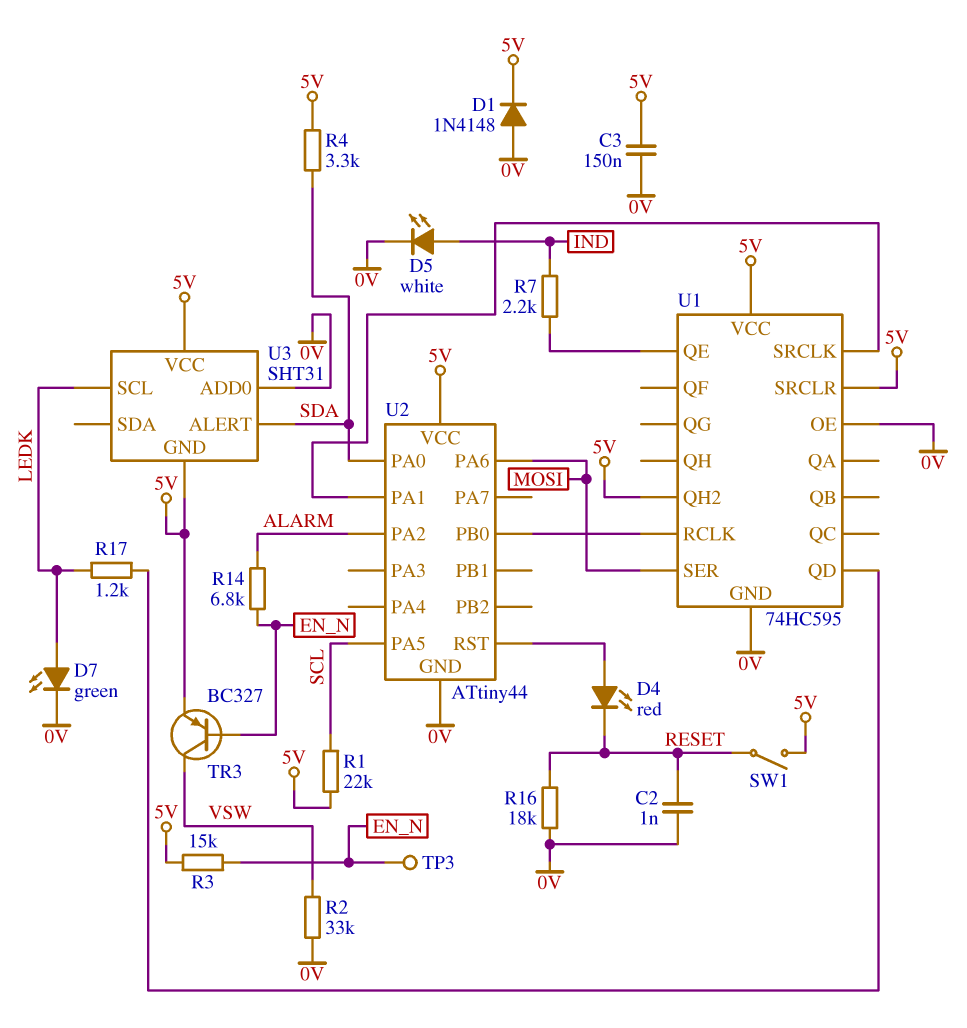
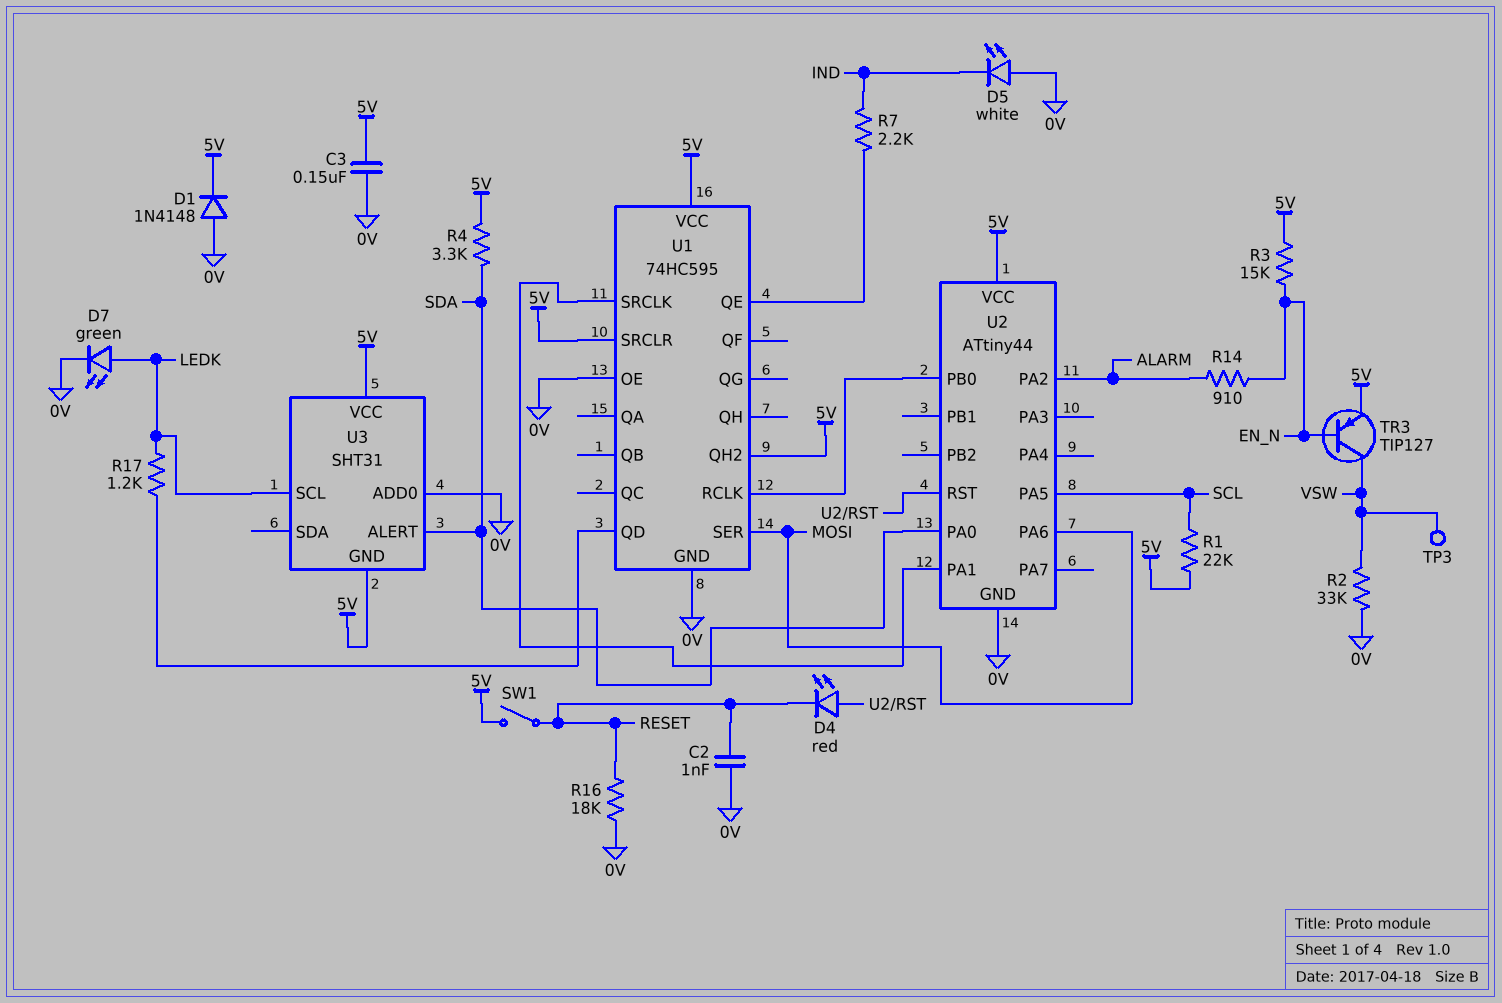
D5: LED white (A IND, K 0V) -> LED white (A 0V, K IND)
R14: 6.8k (ALARM, EN_N) -> 910 (ALARM, EN_N)
TP3: test point (EN_N) -> test point (VSW)
TR3: PNP BC327 (B EN_N, C VSW, E 5V) -> PNP TIP127 (B EN_N, C VSW, E 5V)

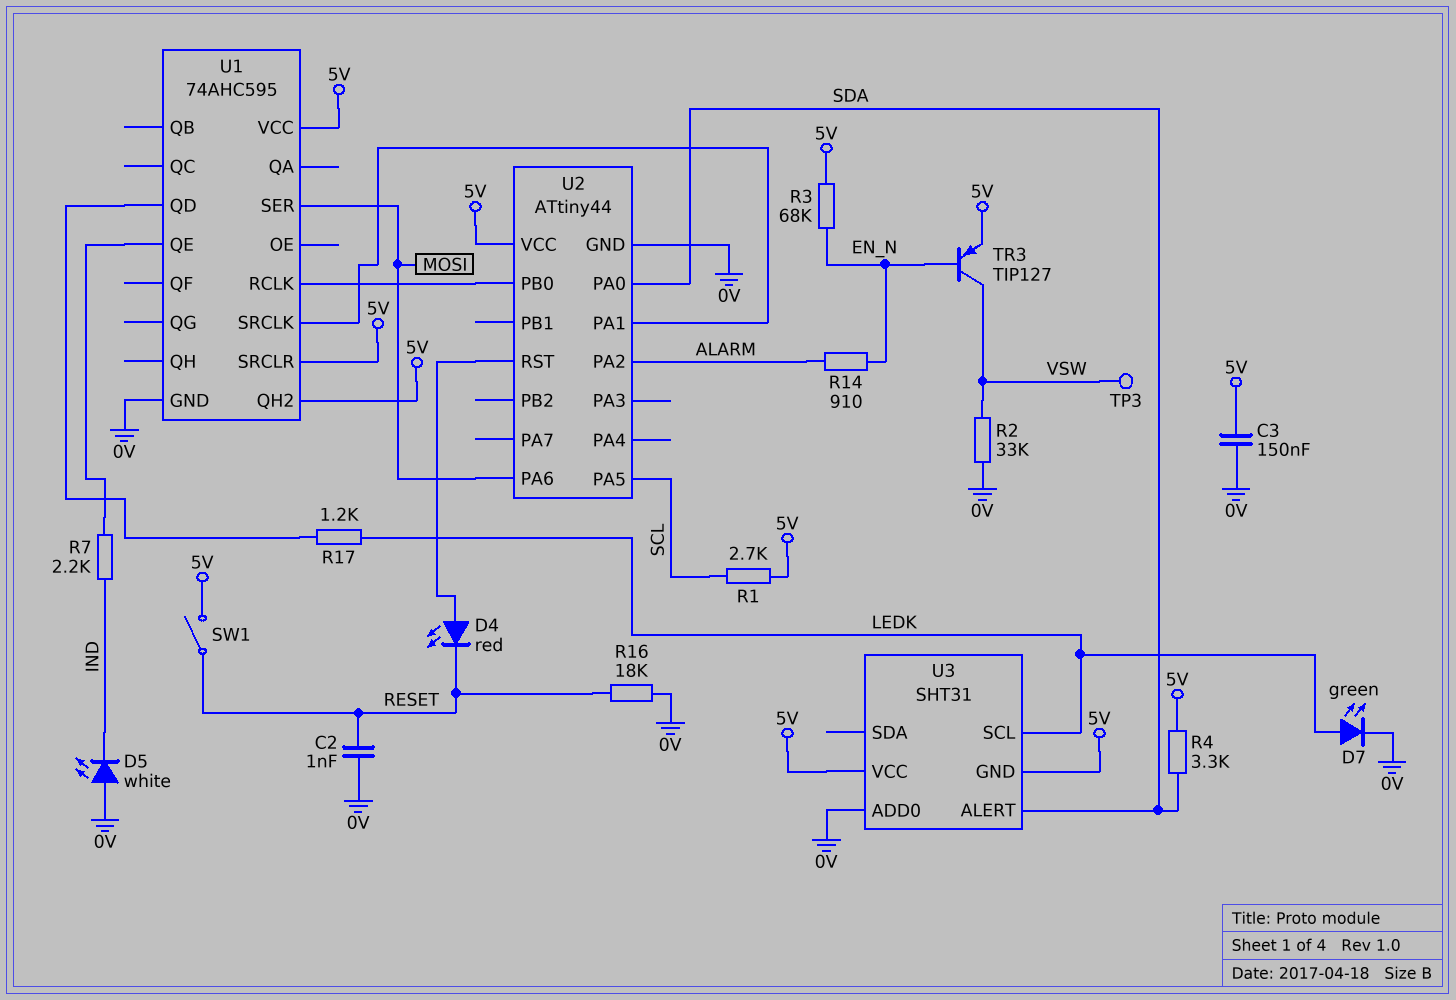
D1: diode 1N4148 (A 0V, K 5V) -> none
R1: 22k (5V, SCL) -> 2.7k (5V, SCL)
R3: 15k (5V, EN_N) -> 68k (5V, EN_N)
U1: 74HC595 -> 74AHC595
U1 pin OE: 0V -> none

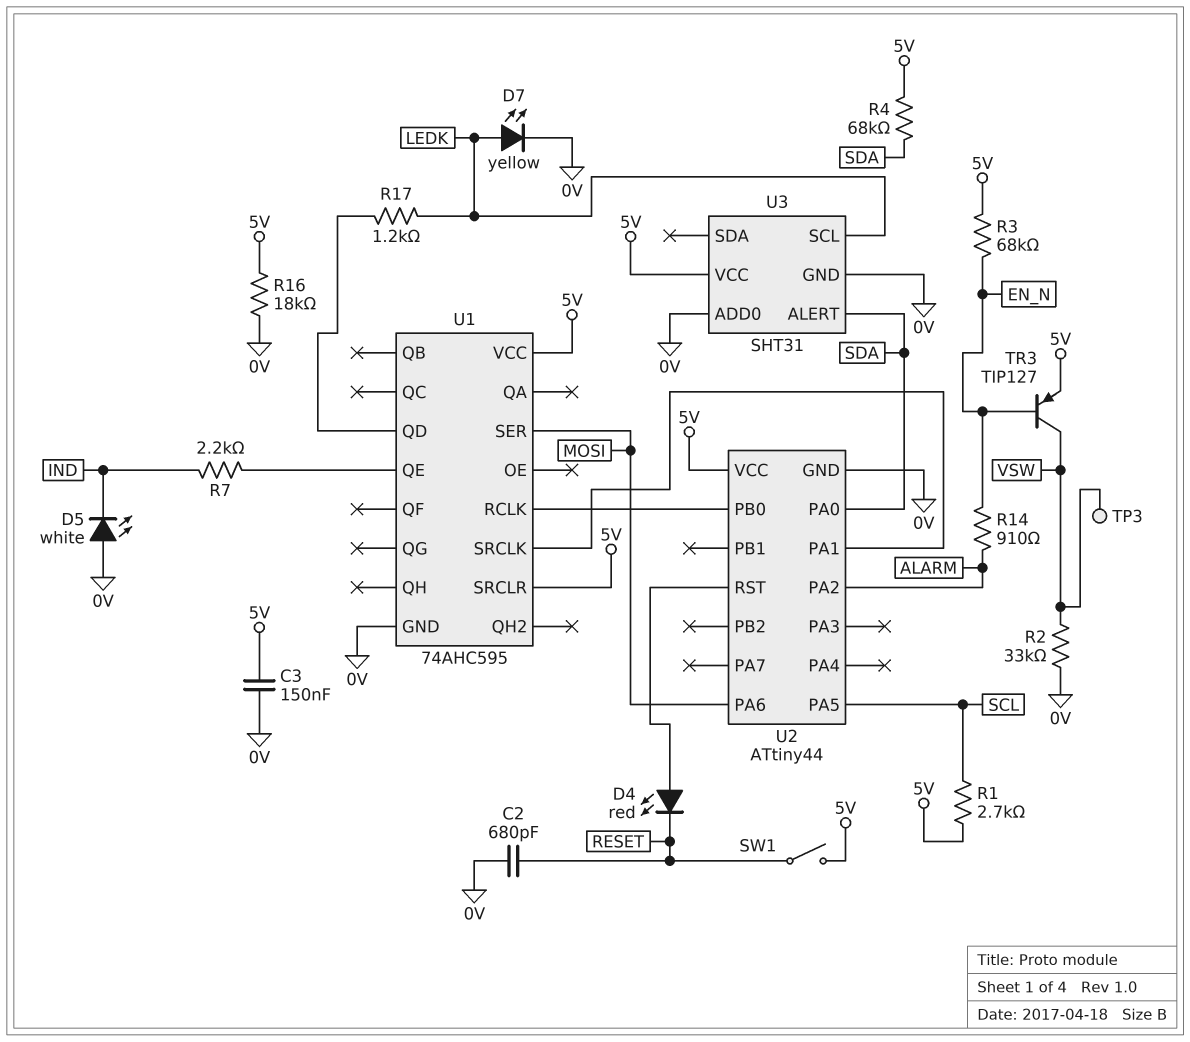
C2: 1nF (0V, RESET) -> 680pF (0V, RESET)
D7: LED green (A LEDK, K 0V) -> LED yellow (A LEDK, K 0V)
R4: 3.3k (5V, SDA) -> 68k (5V, SDA)
R16: 18k (0V, RESET) -> 18k (0V, 5V)
U1 pin QH2: 5V -> none
U3 pin GND: 5V -> 0V

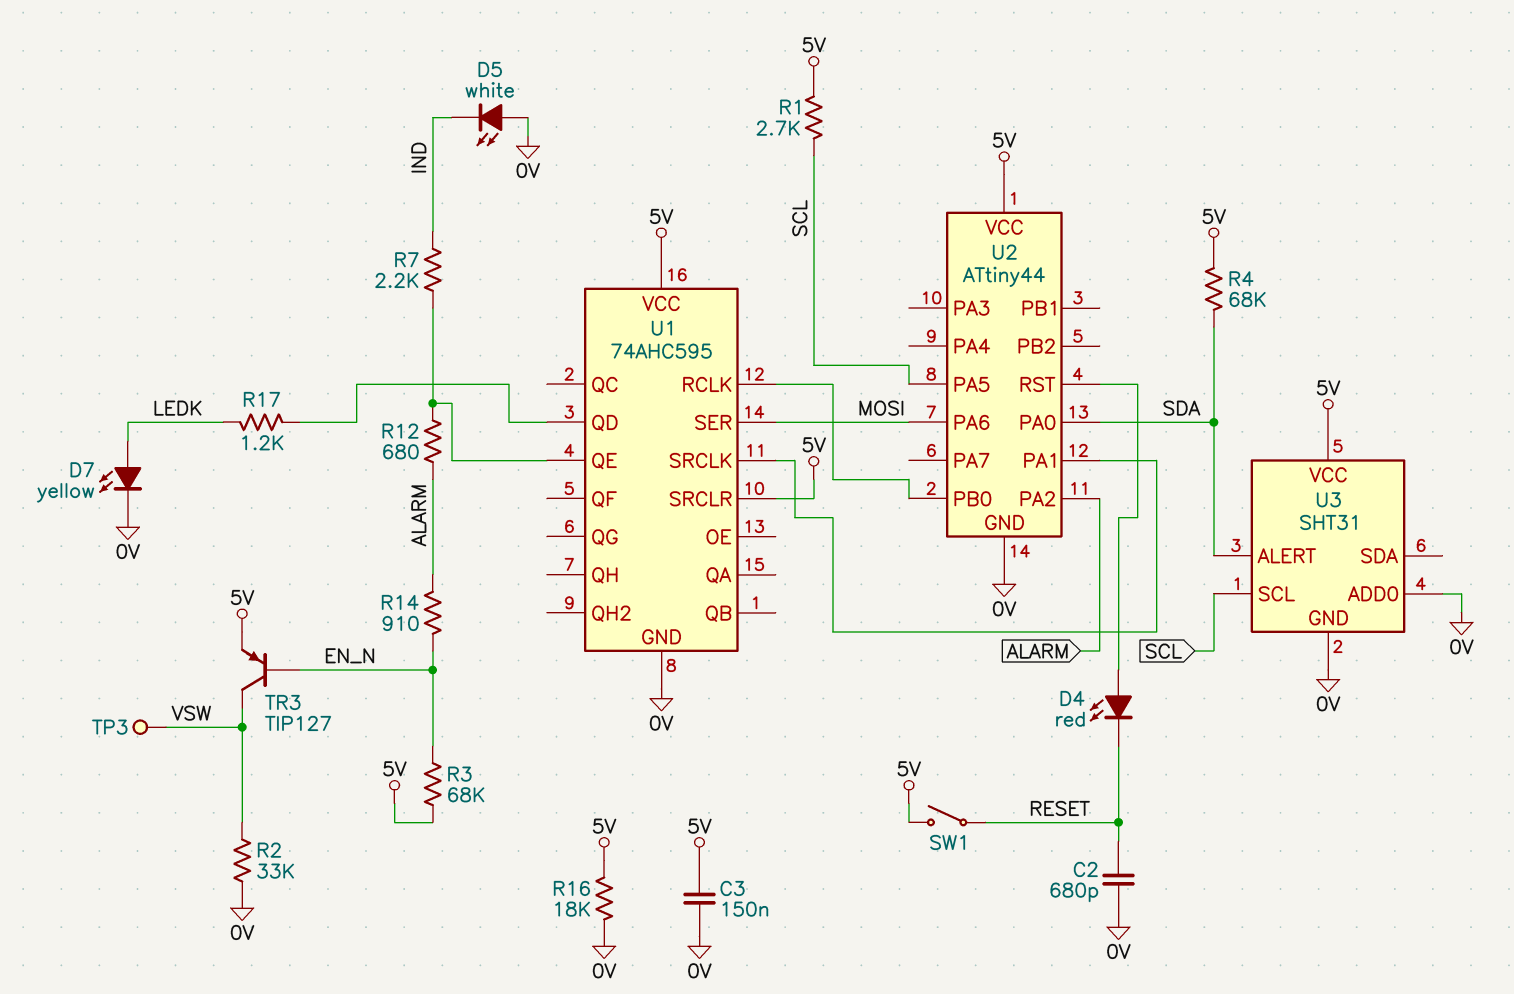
R12: none -> 680 (ALARM, U1/QE)
U3 pin SCL: LEDK -> SCL

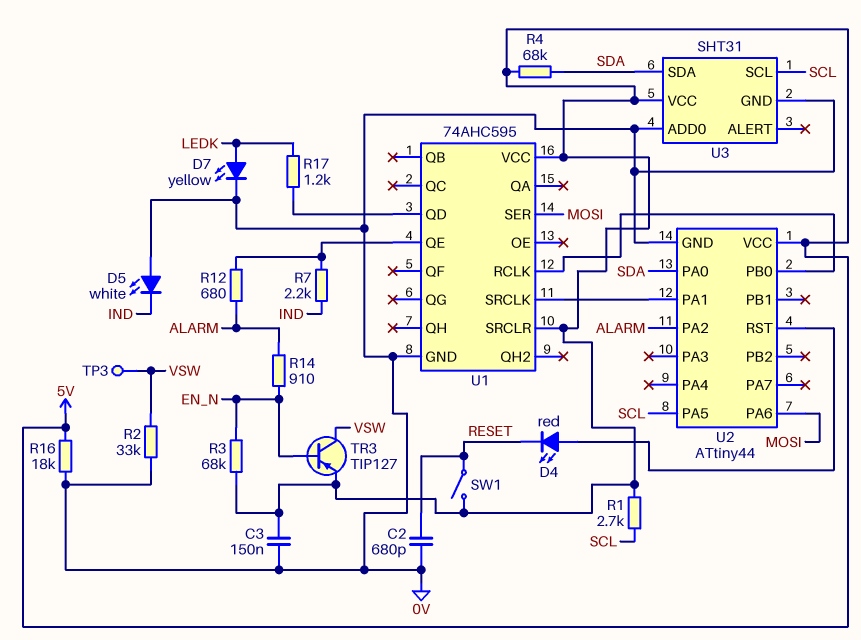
U3 pin ALERT: SDA -> none
U3 pin SDA: none -> SDA

